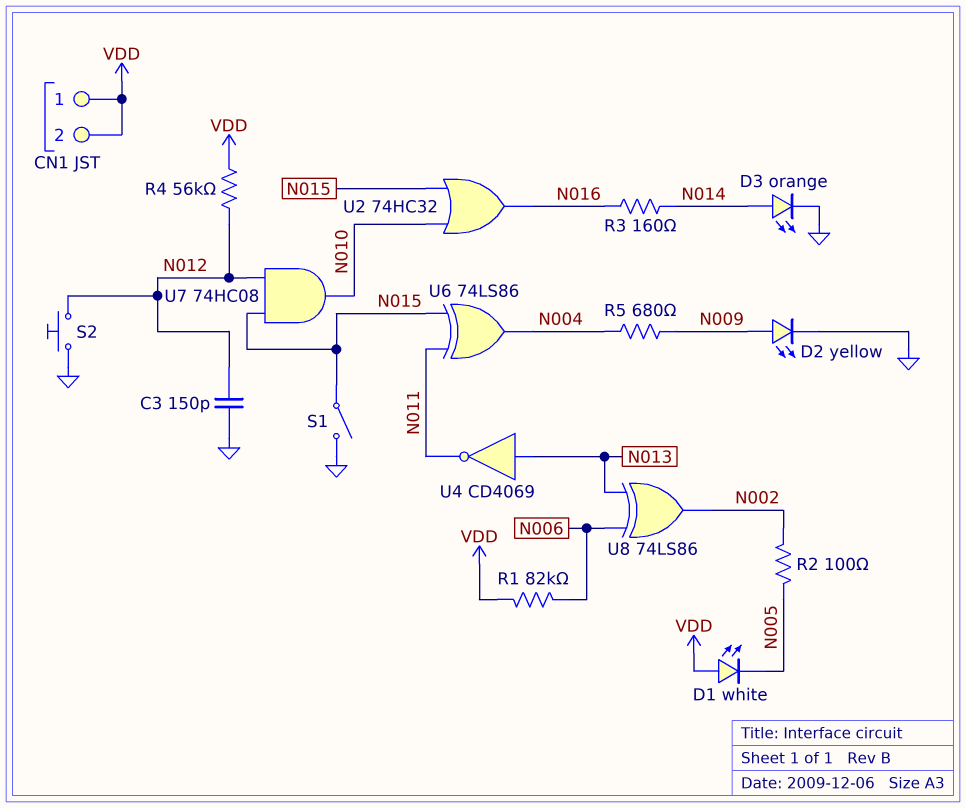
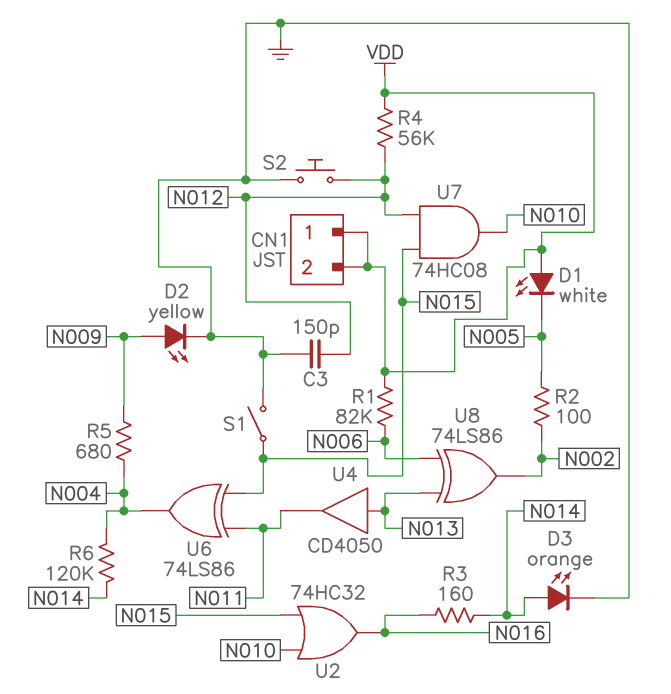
R6: none -> 120k (N004, N014)
U4: NOT CD4069 (in N013, out N011) -> buffer CD4050 (in N013, out N011)

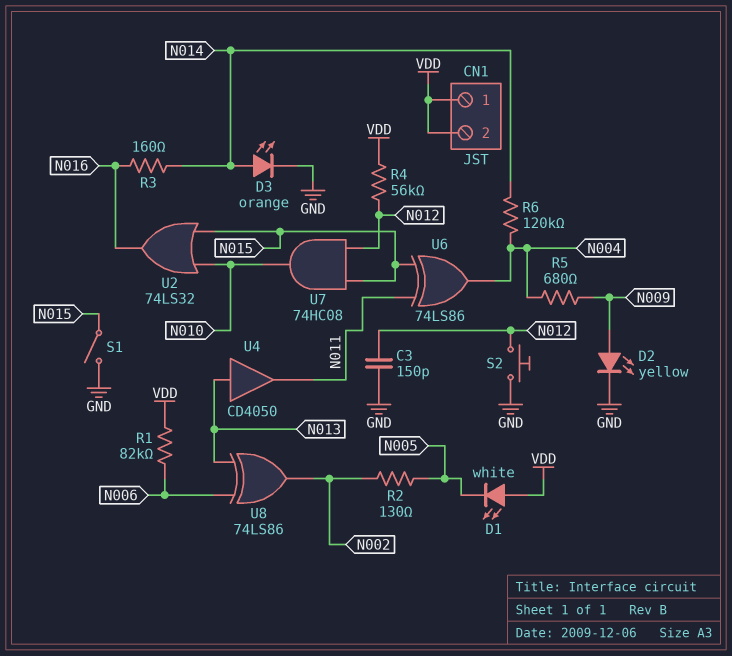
R2: 100 (N002, N005) -> 130 (N002, N005)
U2: OR 74HC32 (in N010, in N015, out N016) -> OR 74LS32 (in N010, in N015, out N016)

